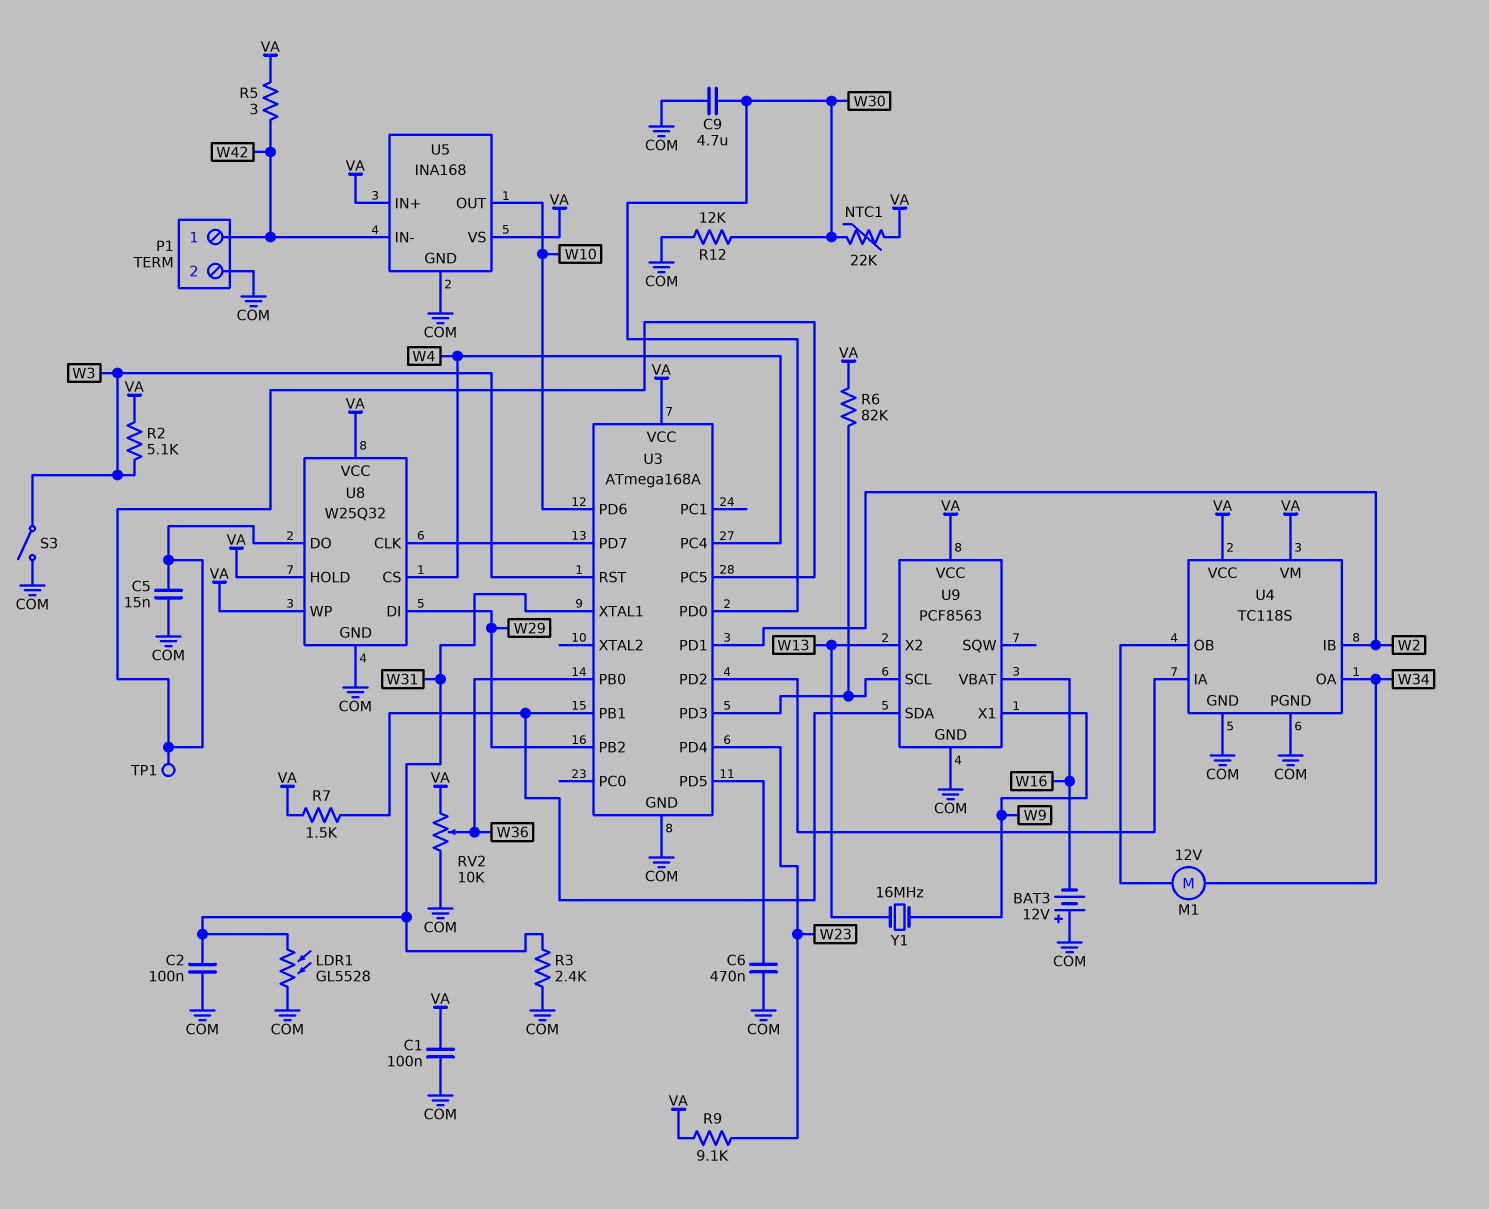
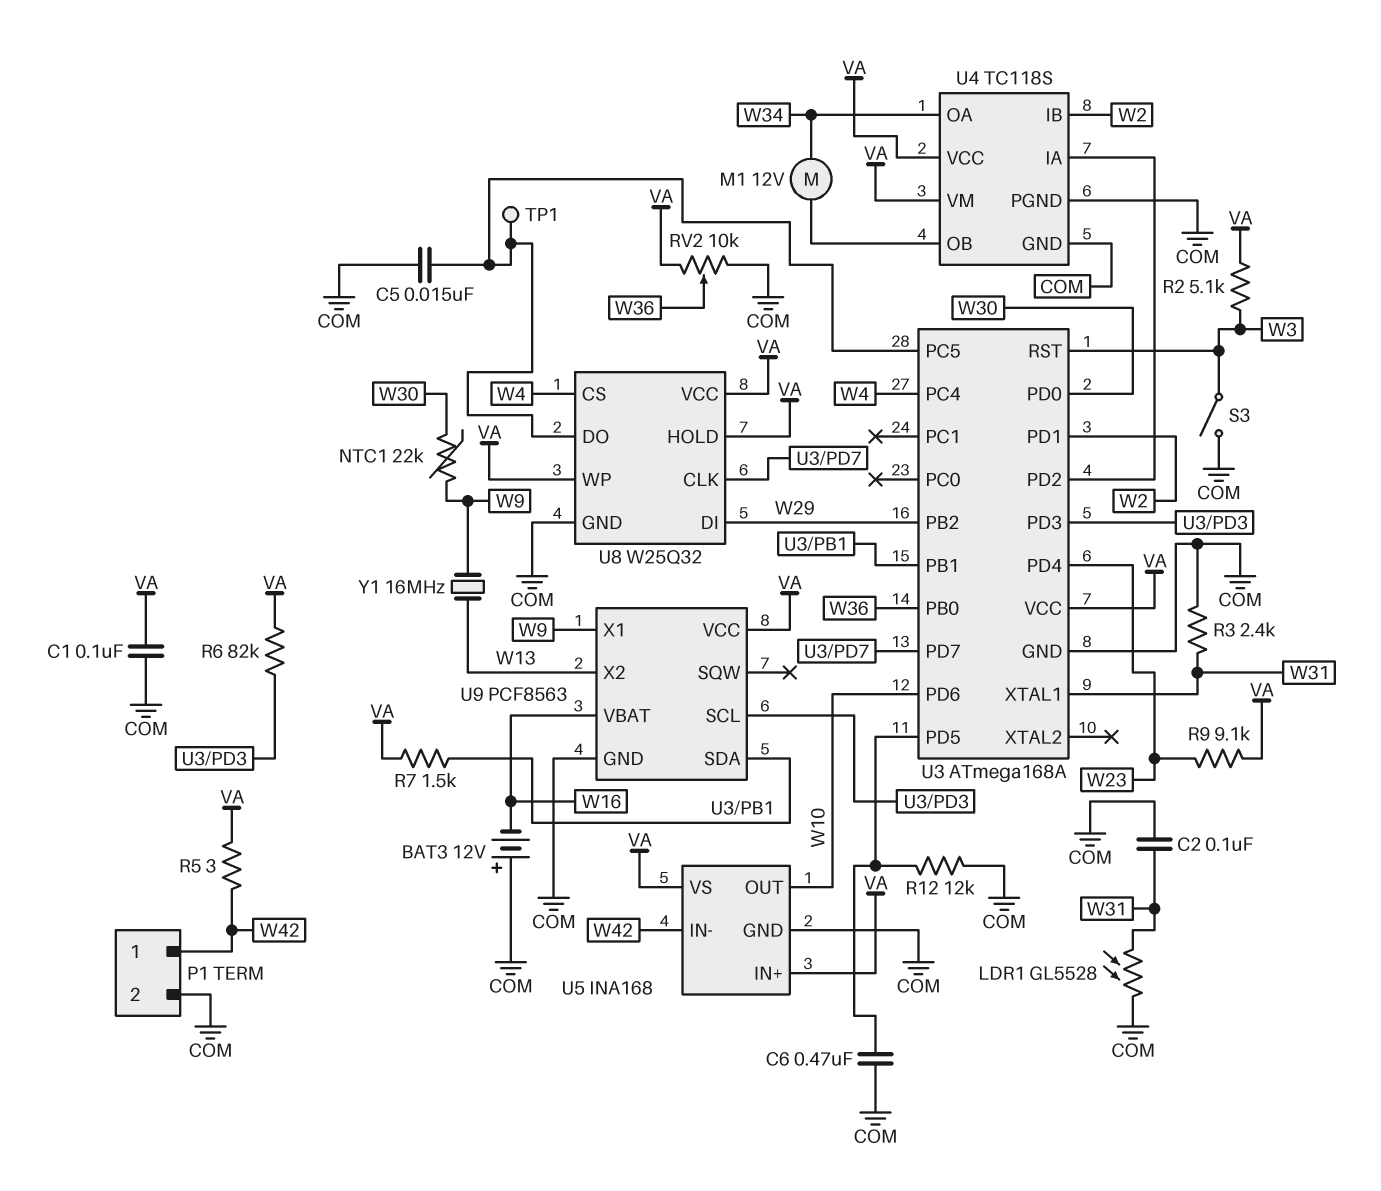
C9: 4.7uF (COM, W30) -> none
NTC1: 22k (VA, W30) -> 22k (W9, W30)
R12: 12k (COM, W30) -> 12k (COM, U3/PD5)

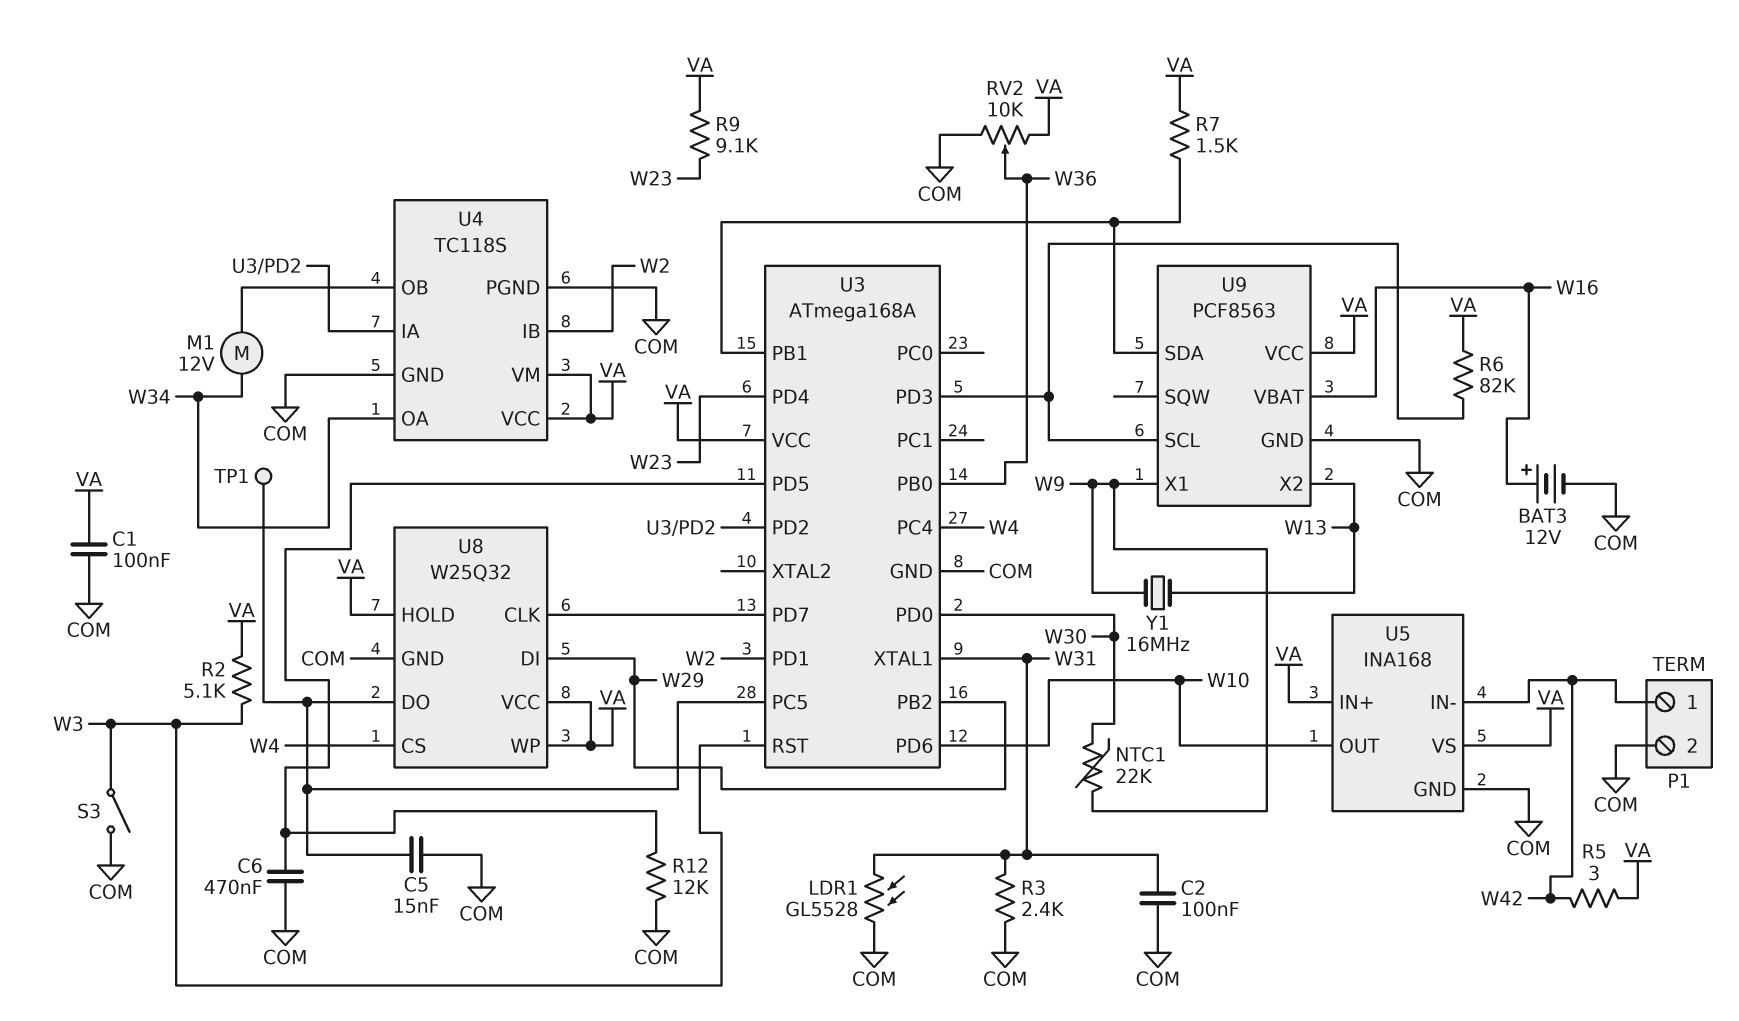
BAT3: 12V (plus COM, minus W16) -> 12V (plus W16, minus COM)

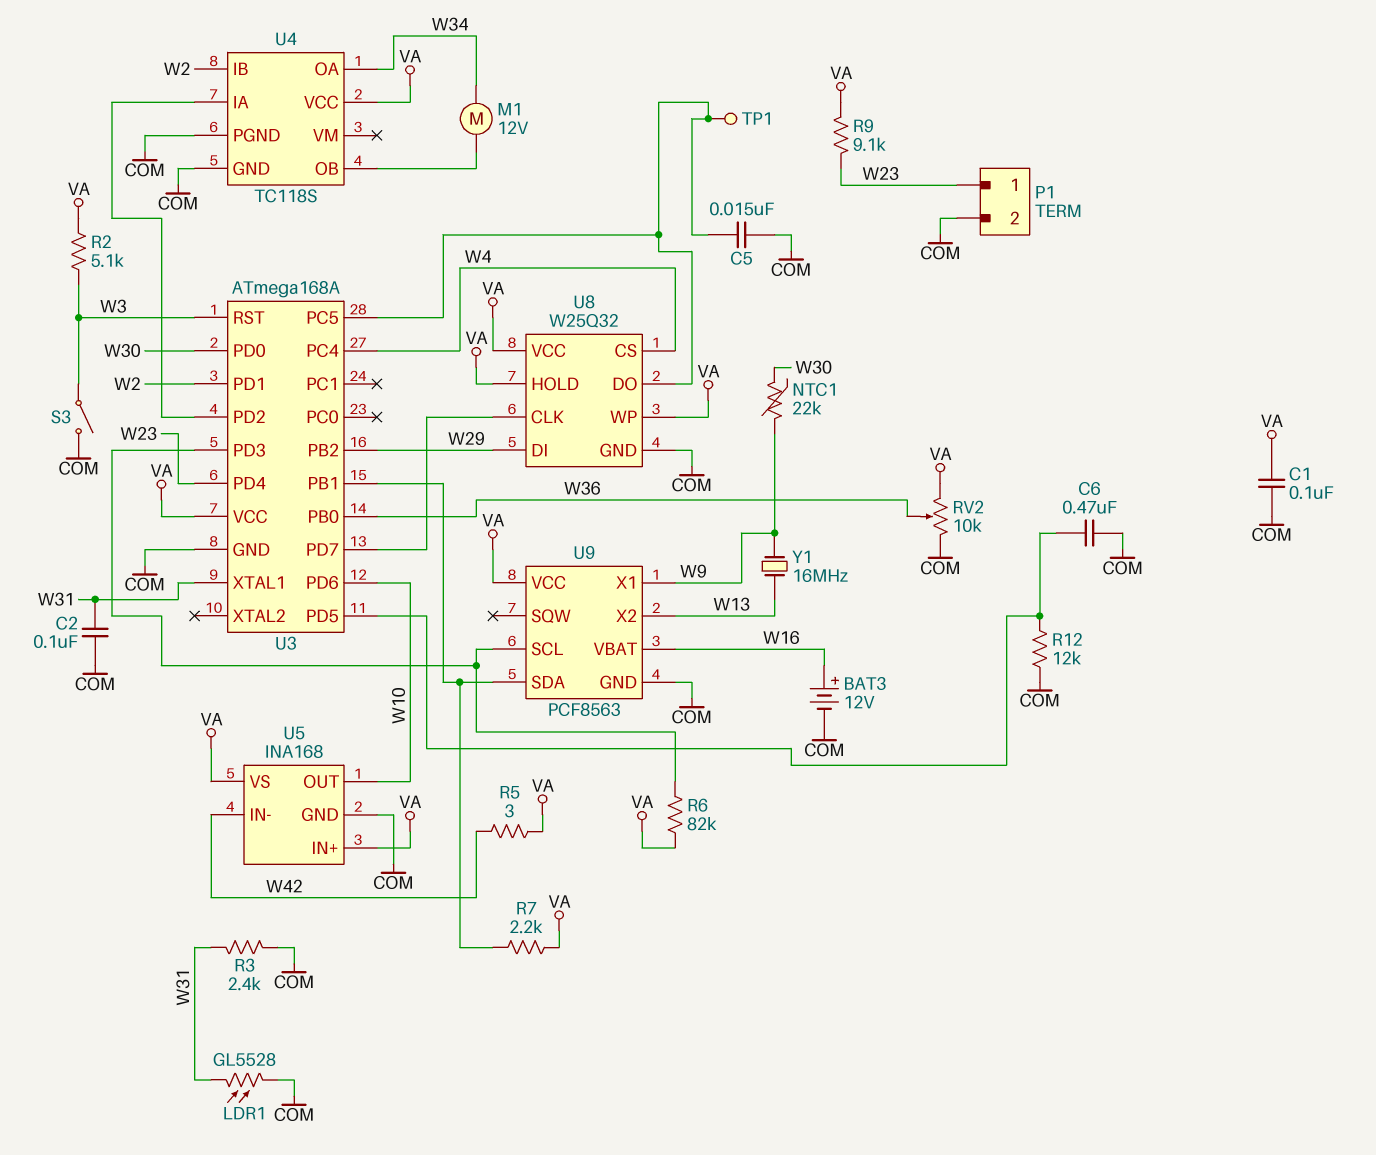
P1 pin 1: W42 -> W23
R7: 1.5k (U3/PB1, VA) -> 2.2k (U3/PB1, VA)
U4 pin VM: VA -> none

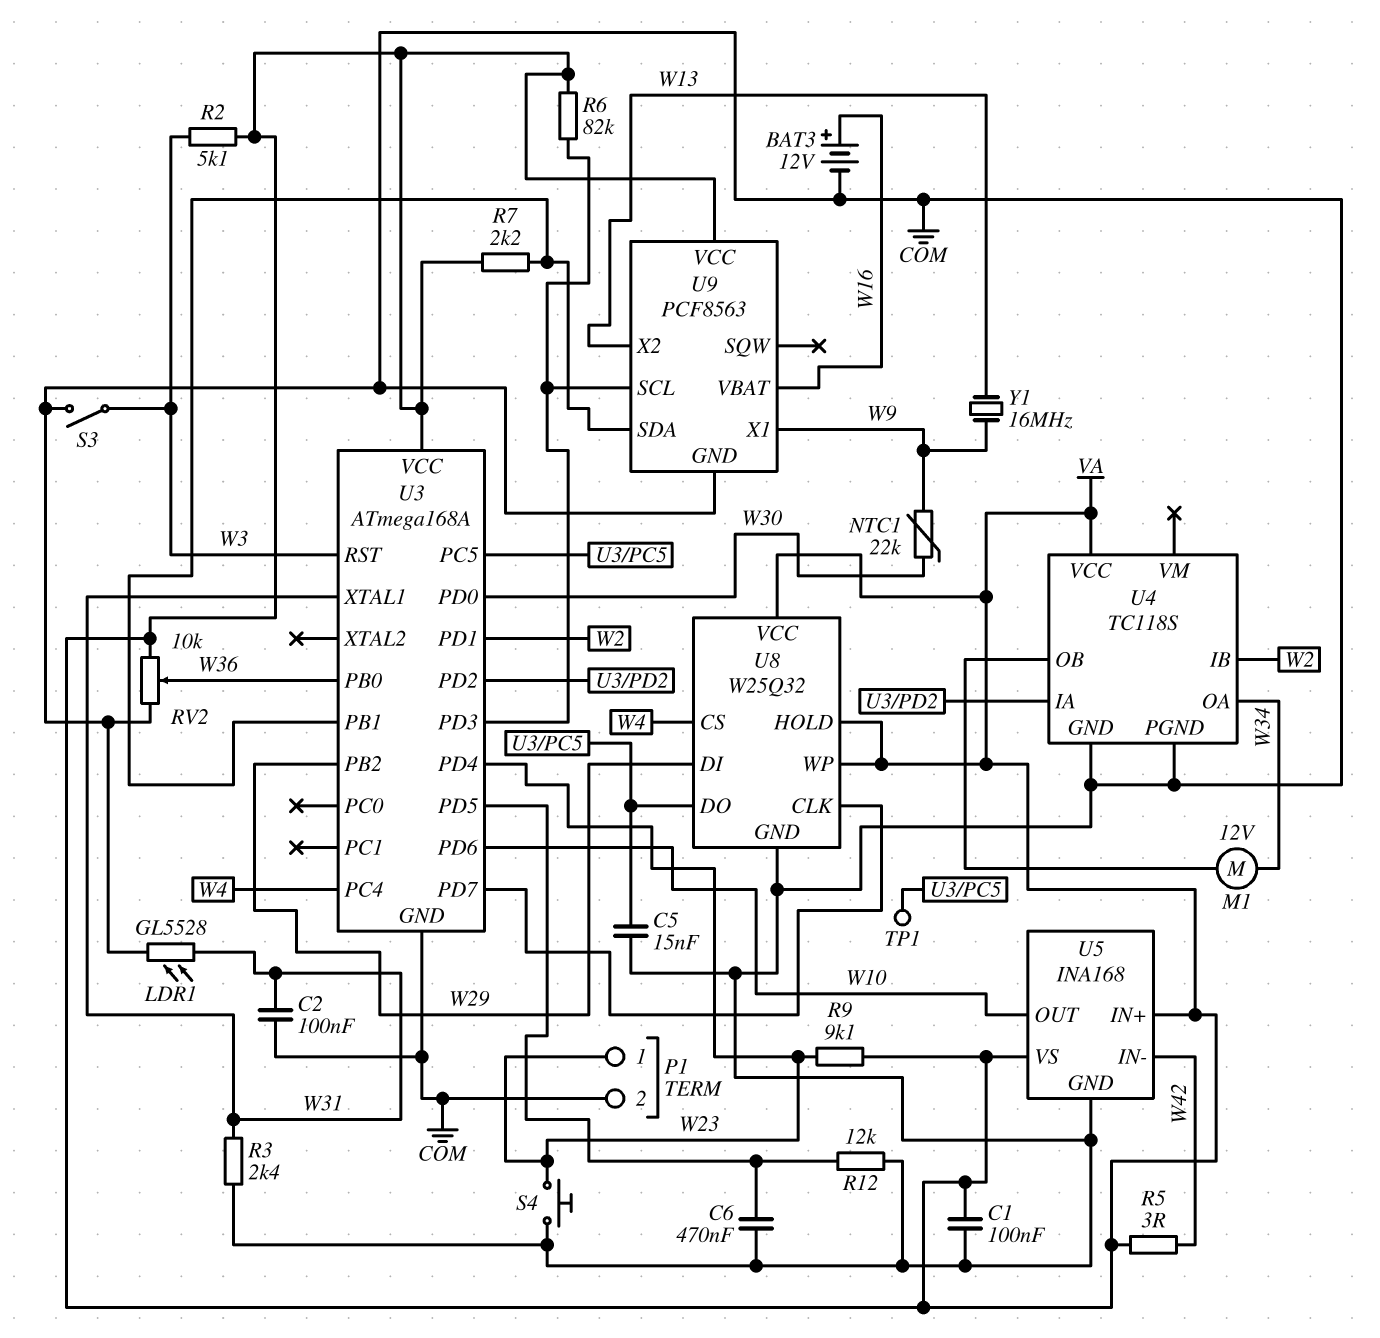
S4: none -> button (COM, W23)

